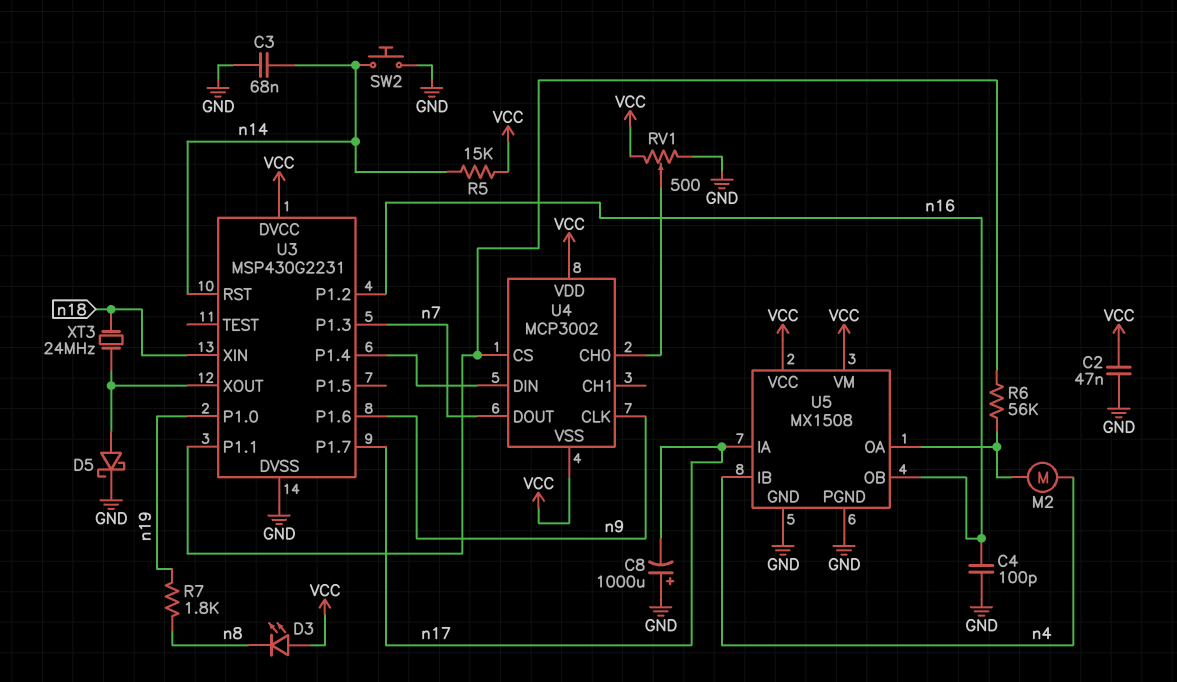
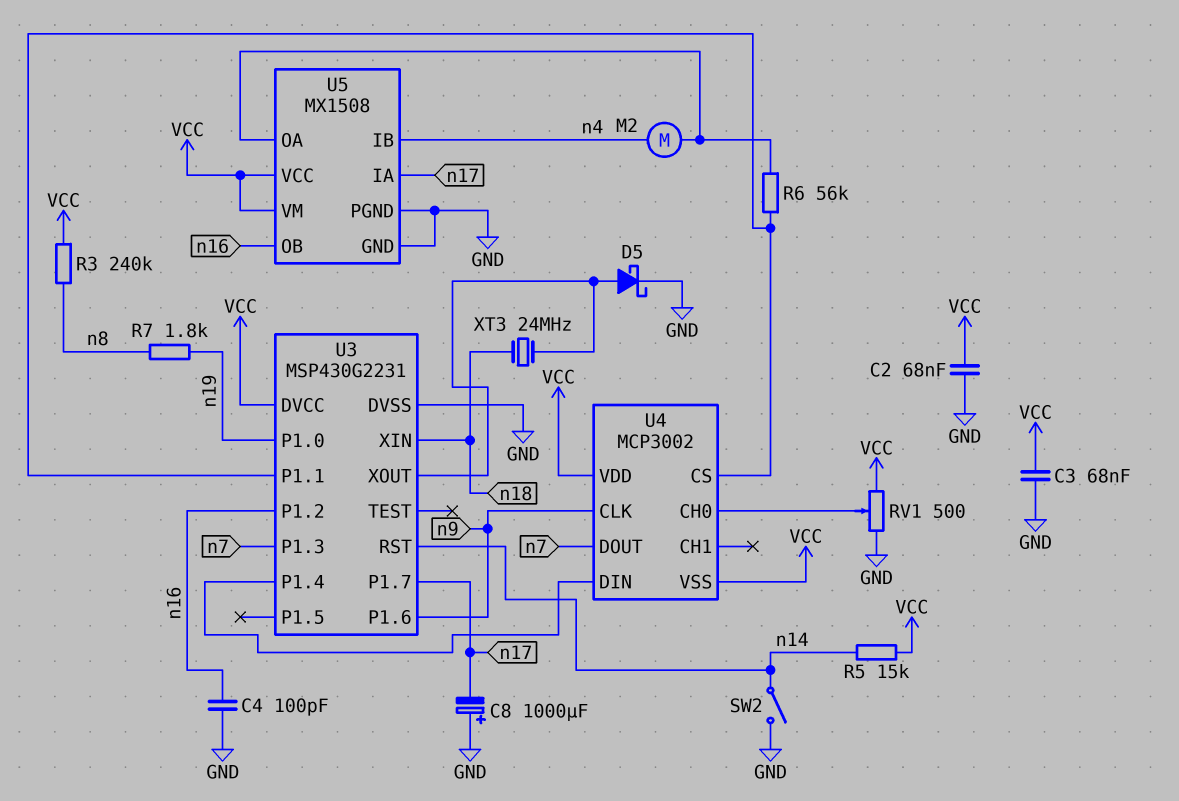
C2: 47nF (GND, VCC) -> 68nF (GND, VCC)
C3: 68nF (GND, n14) -> 68nF (GND, VCC)
D3: LED (A VCC, K n8) -> none
R3: none -> 240k (VCC, n8)
SW2: button (GND, n14) -> switch (GND, n14)

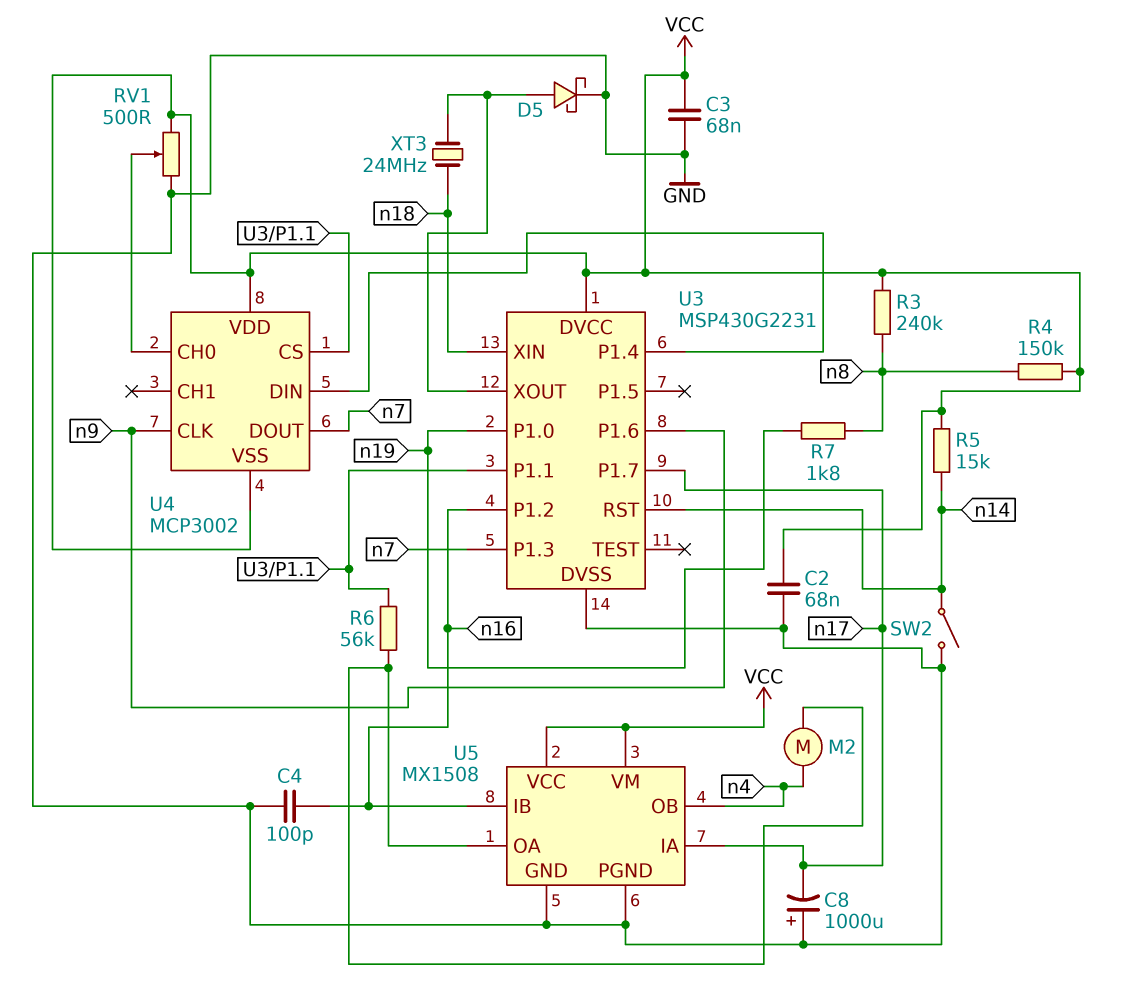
R4: none -> 150k (VCC, n8)
U5 pin IB: n4 -> n16
U5 pin OB: n16 -> n4

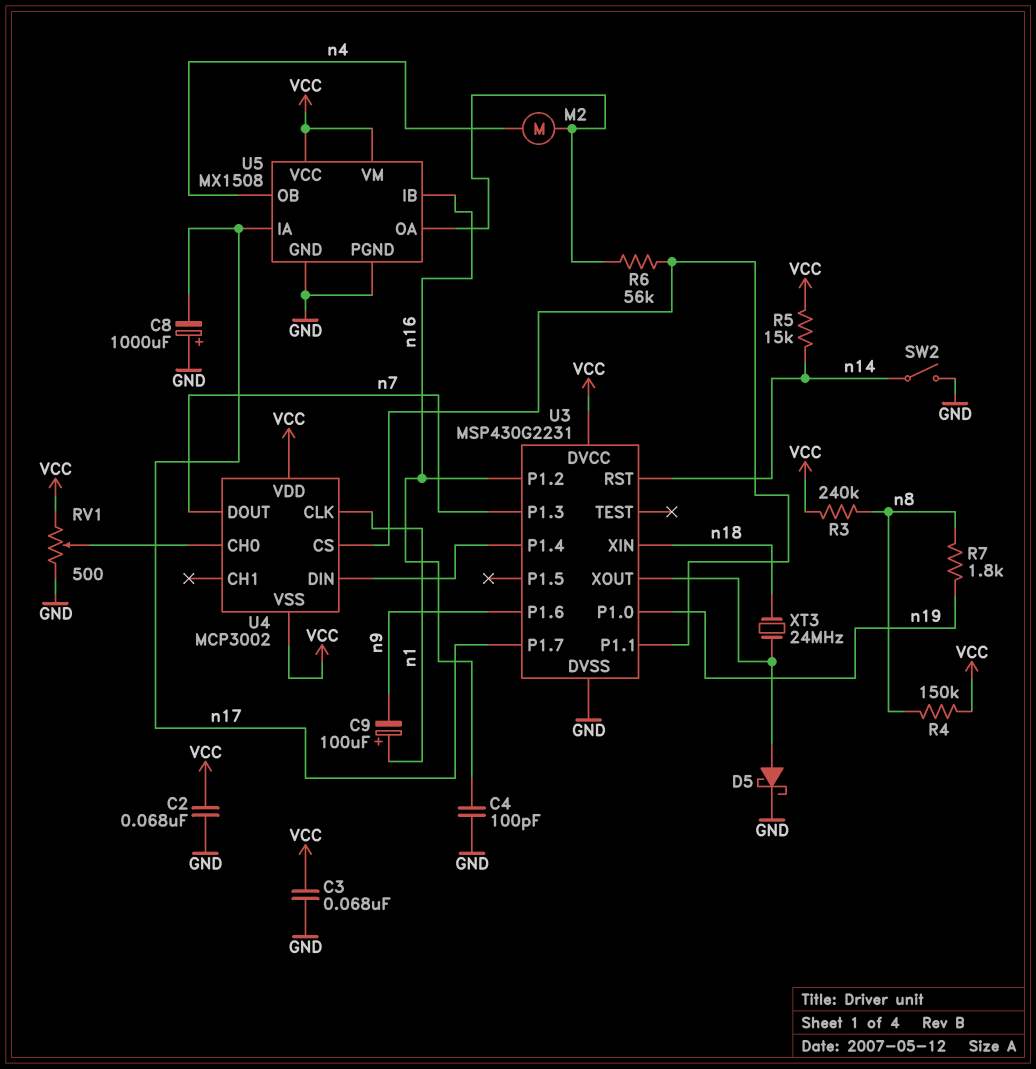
C9: none -> 100uF (plus n1, minus n9)
U4 pin CLK: n9 -> n1

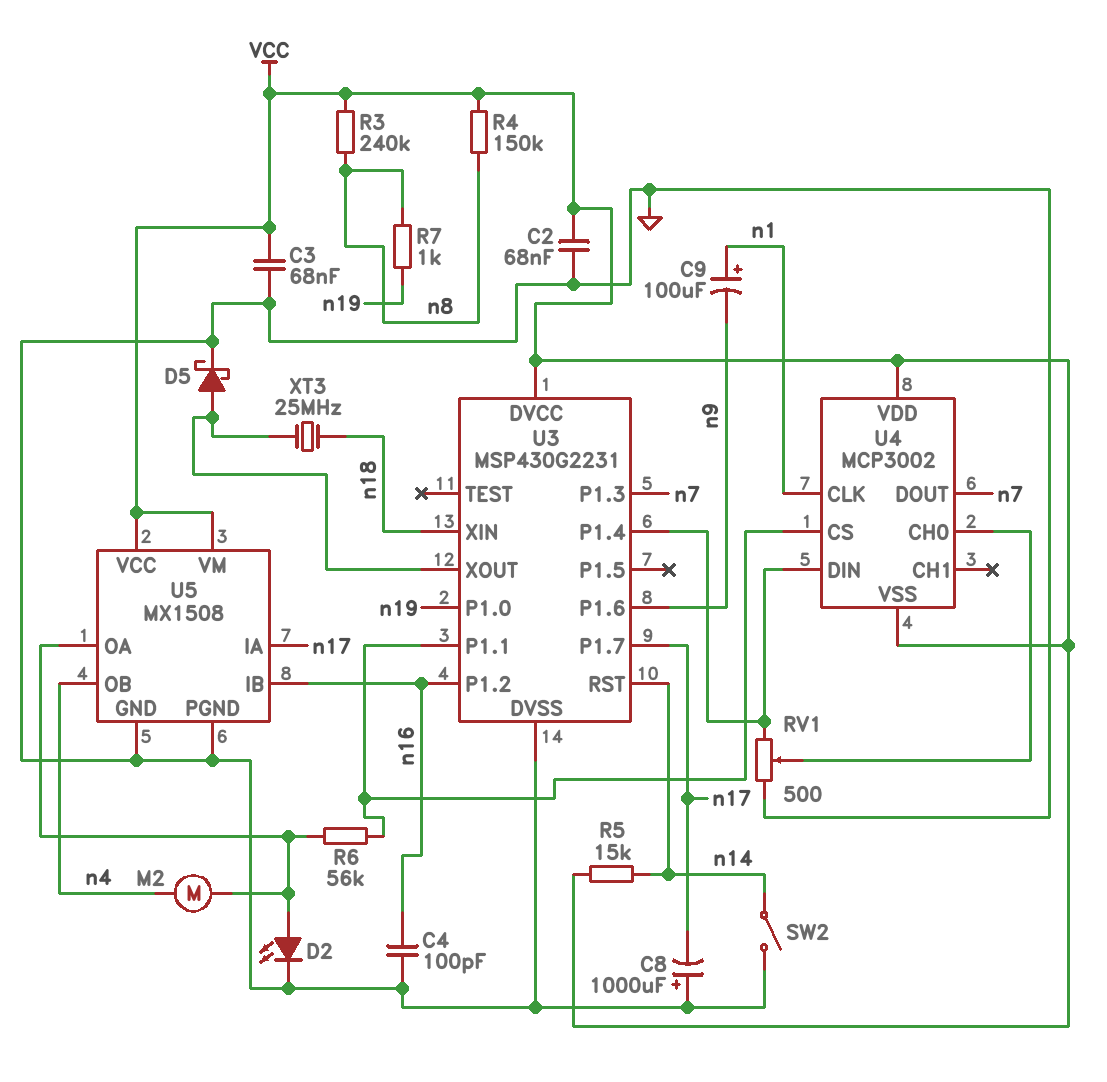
D2: none -> LED (A U5/OA, K GND)
R7: 1.8k (n8, n19) -> 1k (n8, n19)
RV1: 500 (GND, VCC, wiper U4/CH0) -> 500 (GND, U3/P1.4, wiper U4/CH0)
XT3: 24MHz (U3/XOUT, n18) -> 25MHz (U3/XOUT, n18)

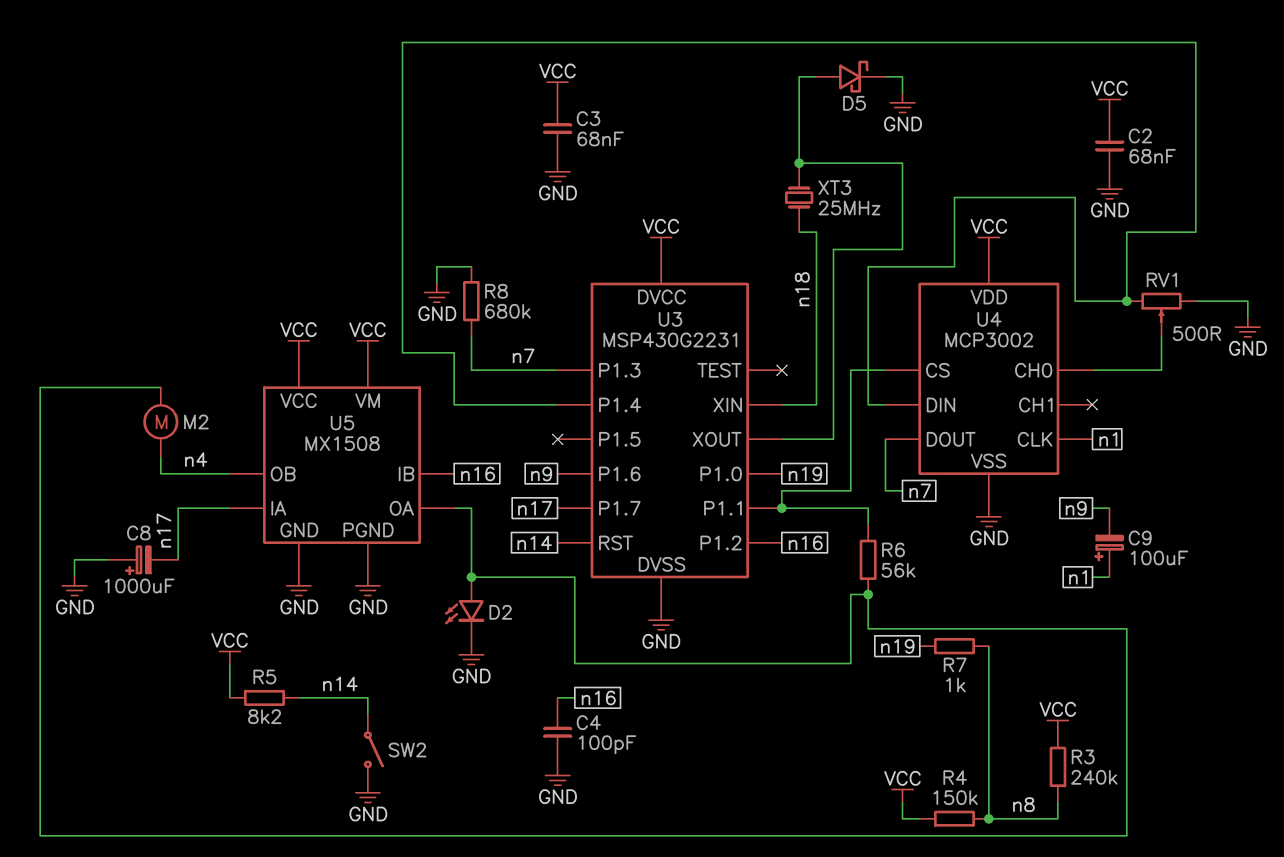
R5: 15k (VCC, n14) -> 8.2k (VCC, n14)
R8: none -> 680k (GND, n7)
U4 pin VSS: VCC -> GND

